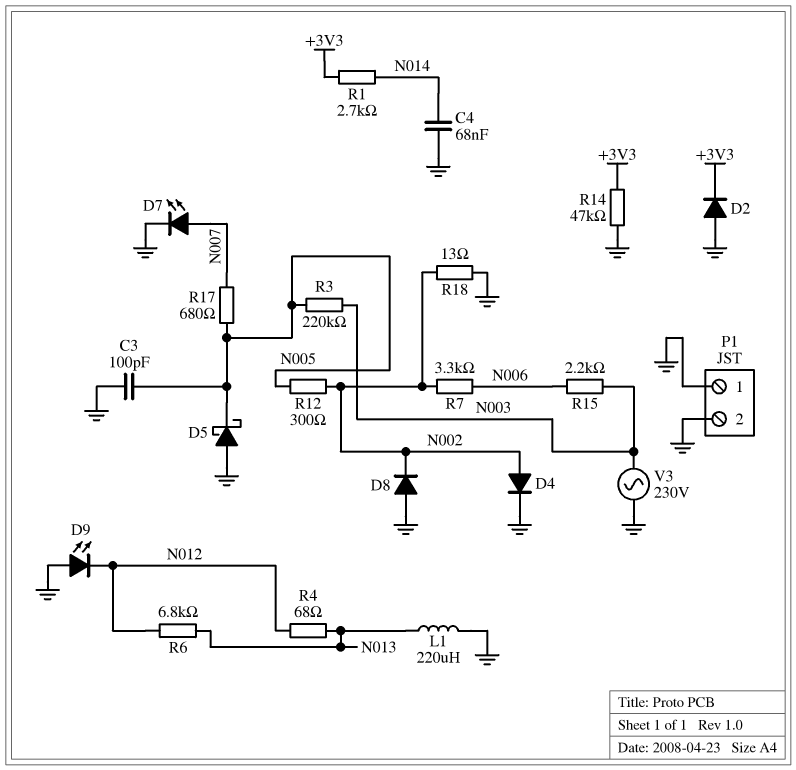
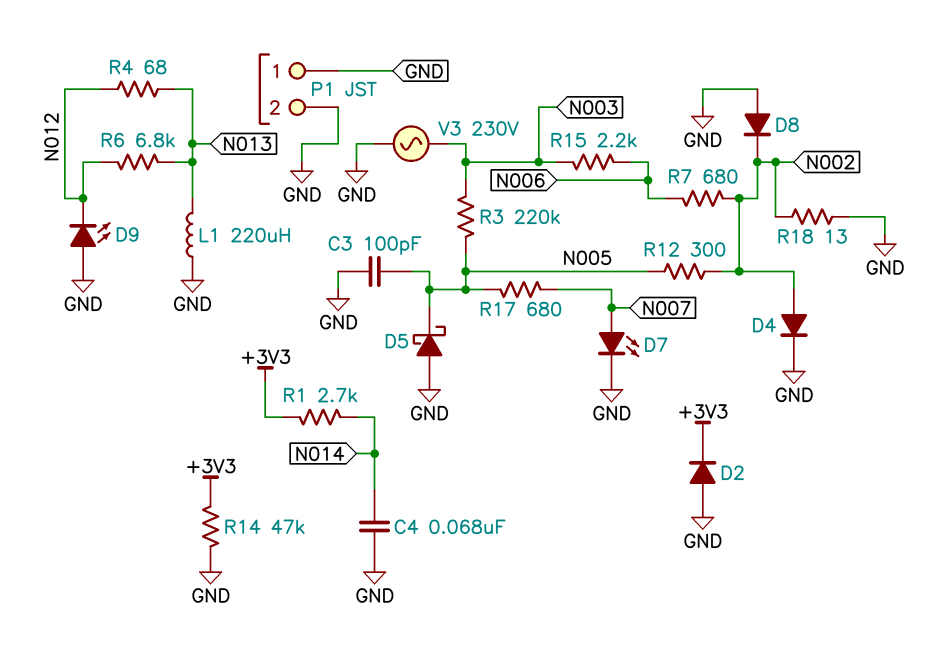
R7: 3.3k (N002, N006) -> 680 (N002, N006)

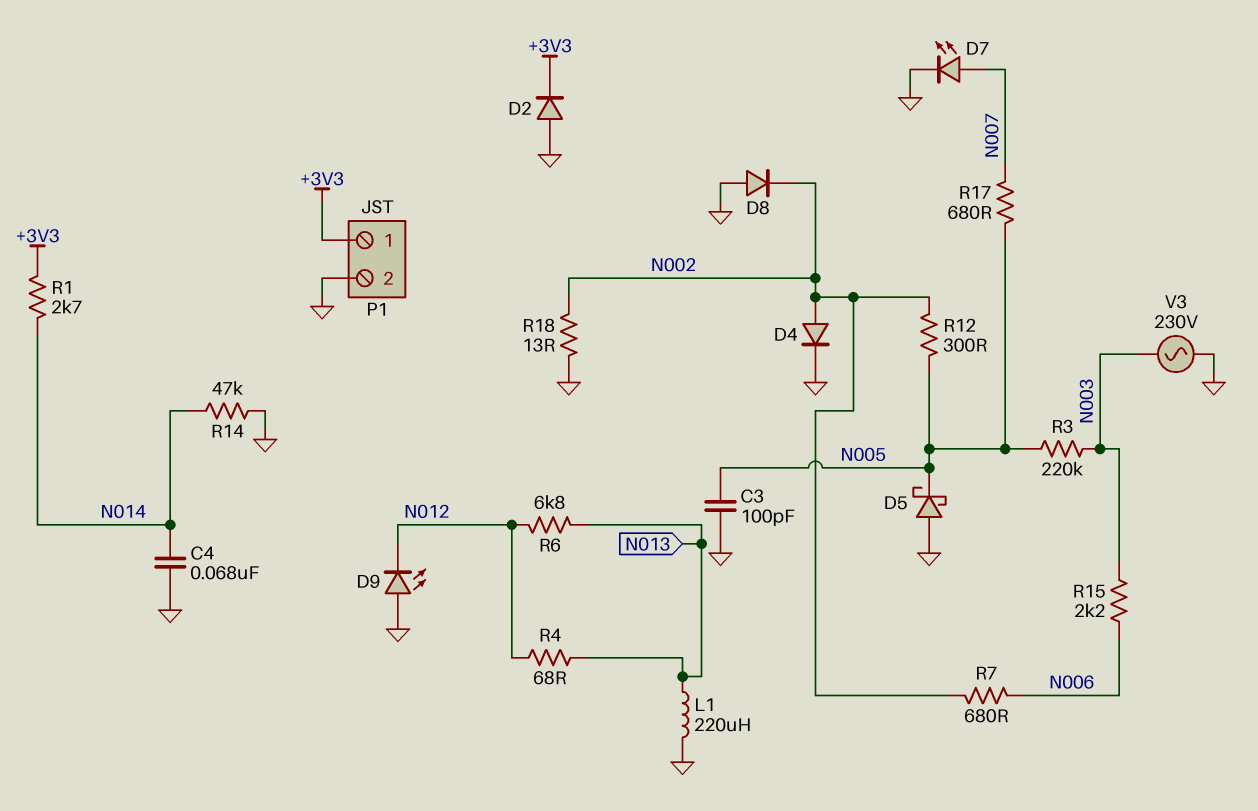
P1 pin 1: GND -> +3V3
R14: 47k (+3V3, GND) -> 47k (GND, N014)

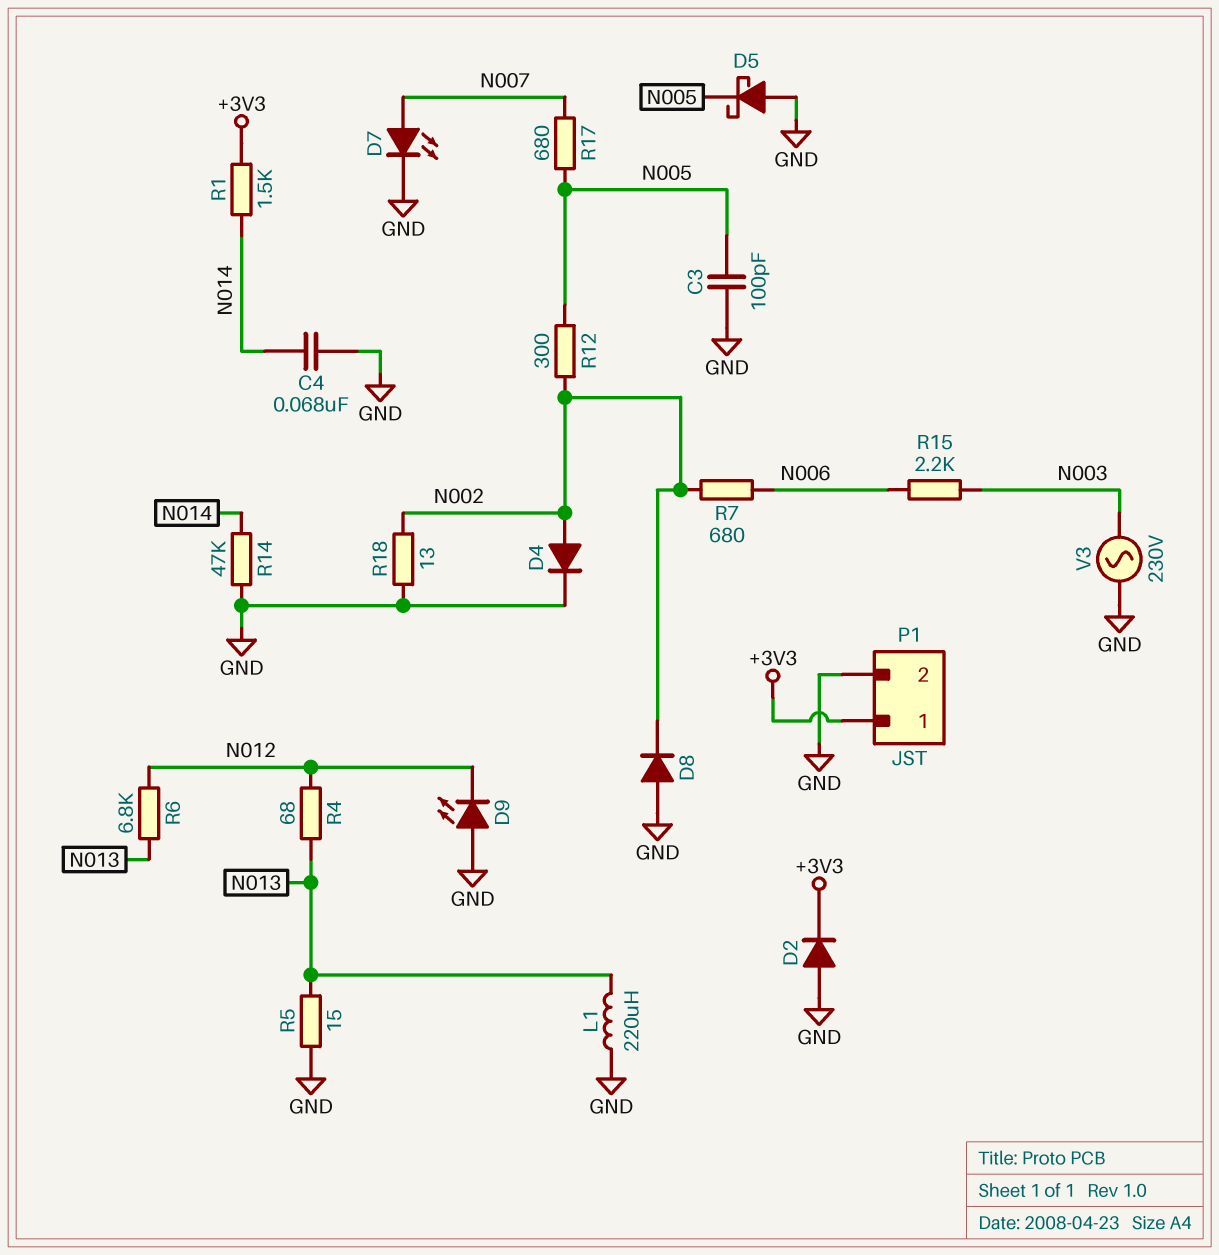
R1: 2.7k (+3V3, N014) -> 1.5k (+3V3, N014)
R3: 220k (N003, N005) -> none
R5: none -> 15 (GND, N013)

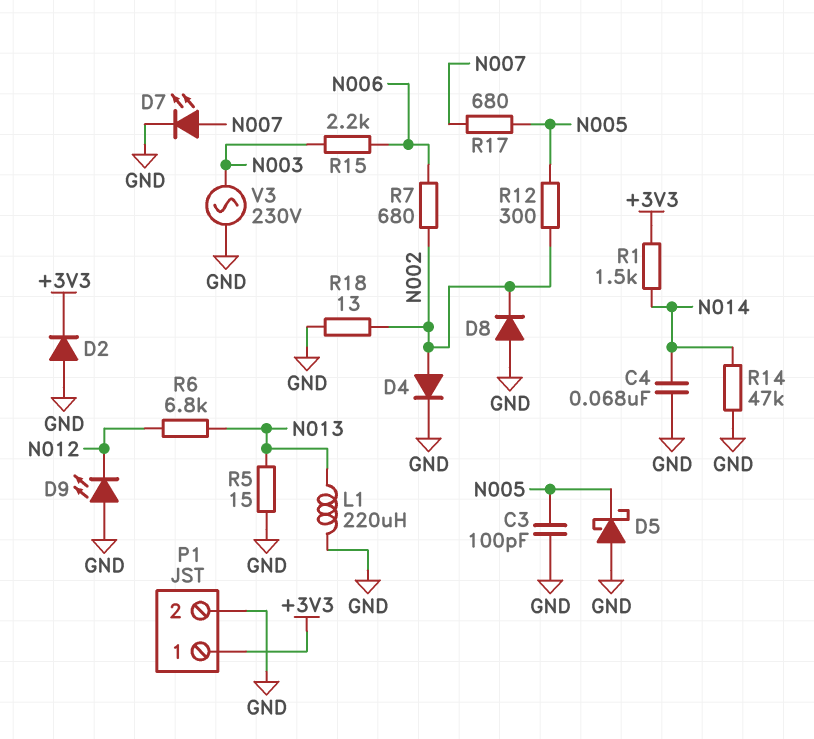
R4: 68 (N012, N013) -> none

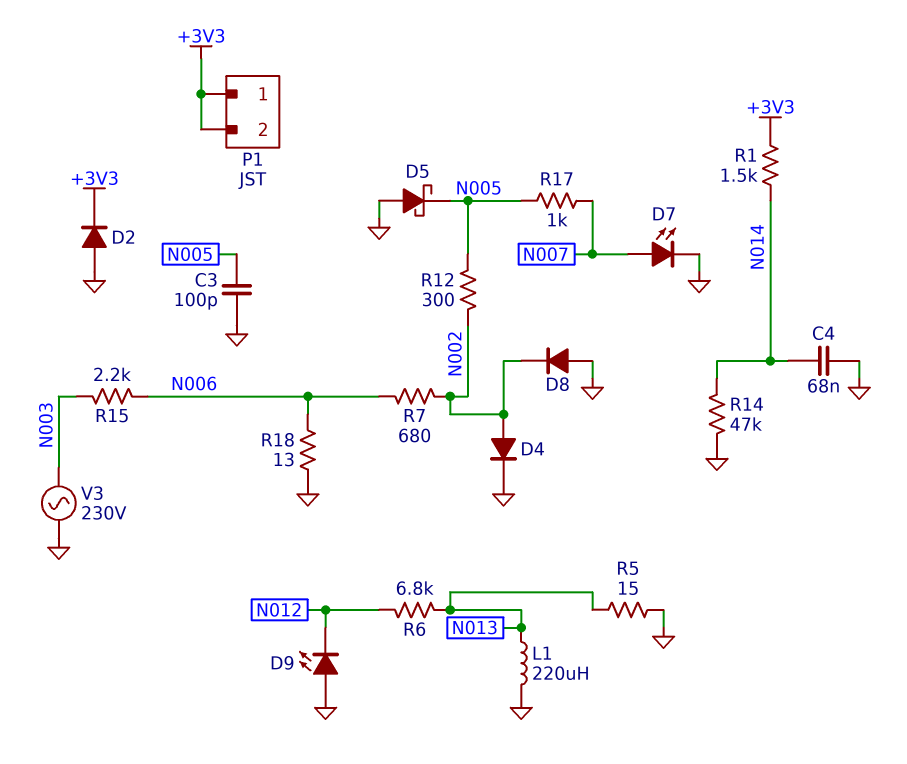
P1 pin 2: GND -> +3V3
R17: 680 (N005, N007) -> 1k (N005, N007)
R18: 13 (GND, N002) -> 13 (GND, N006)

